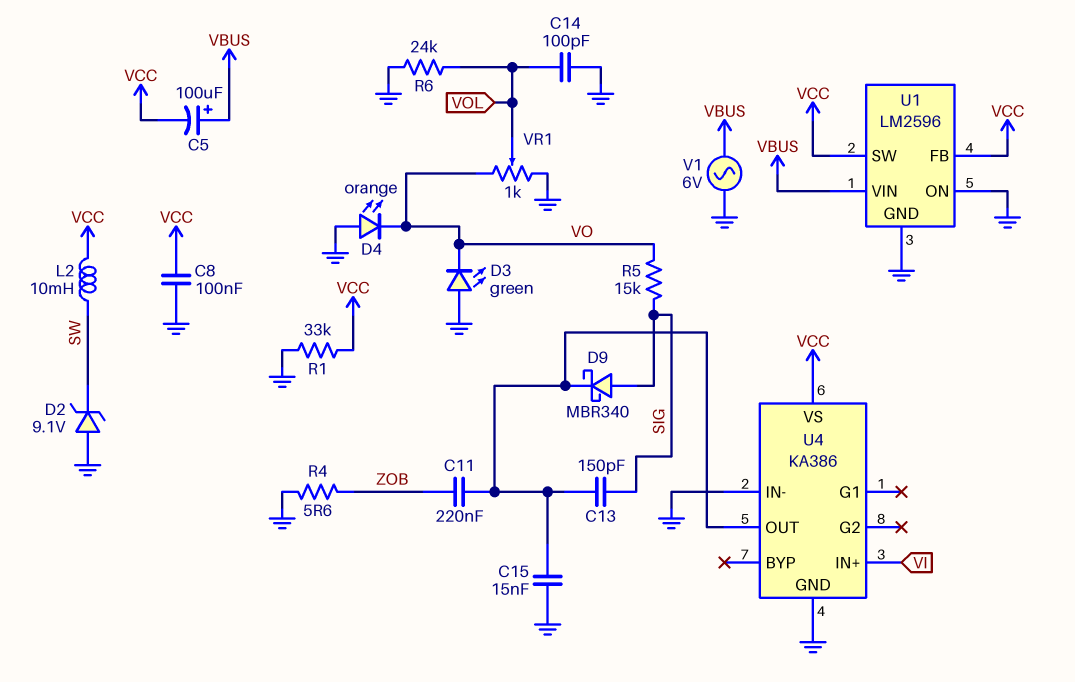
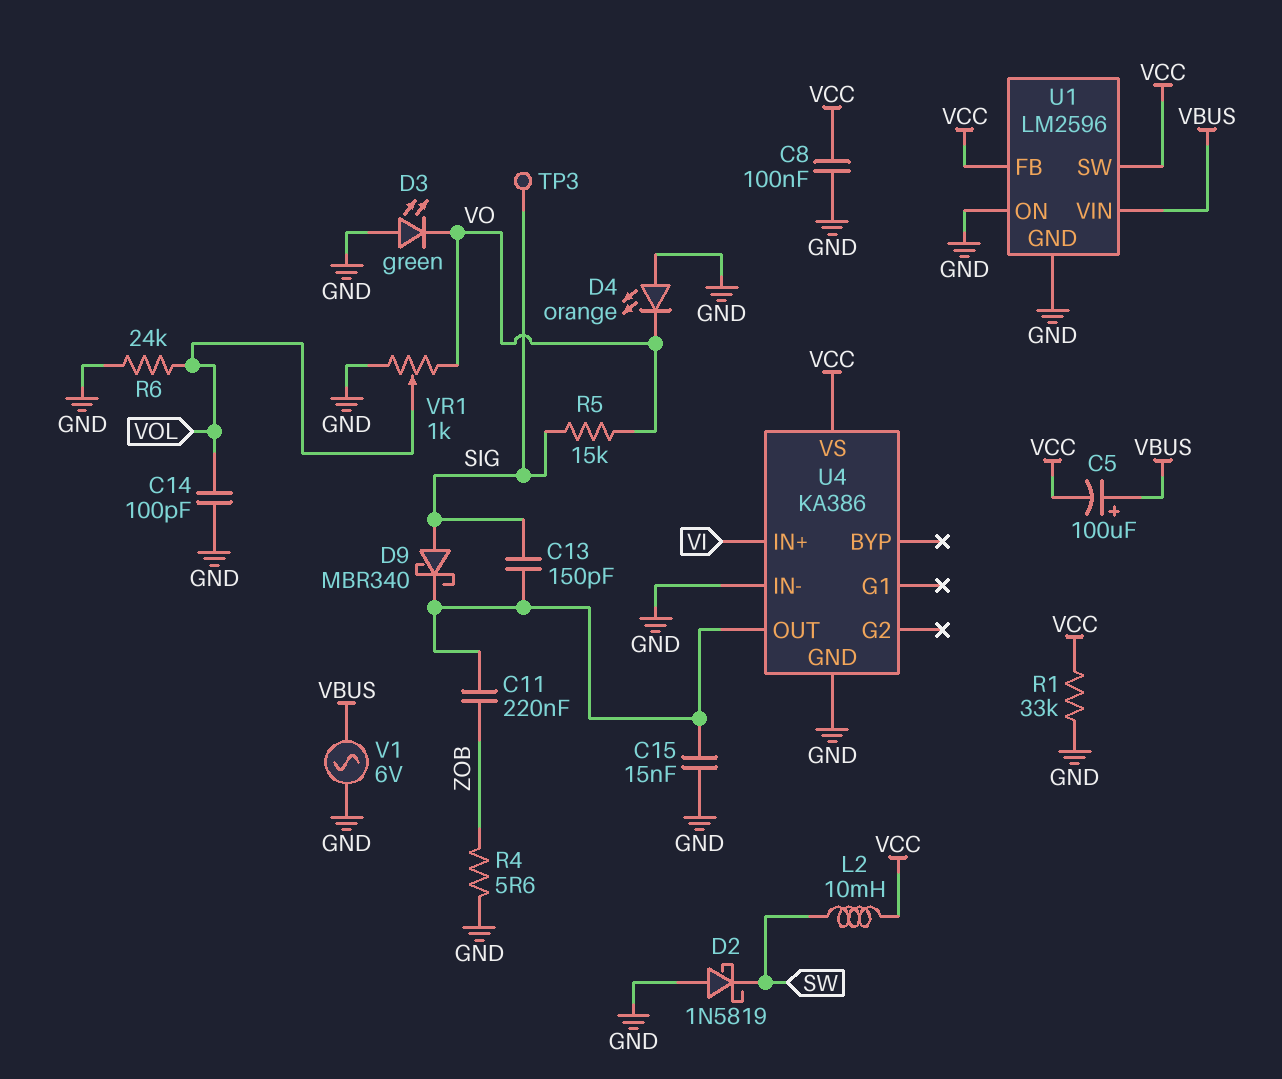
D2: zener 9.1V (A GND, K SW) -> schottky 1N5819 (A GND, K SW)
TP3: none -> test point (SIG)

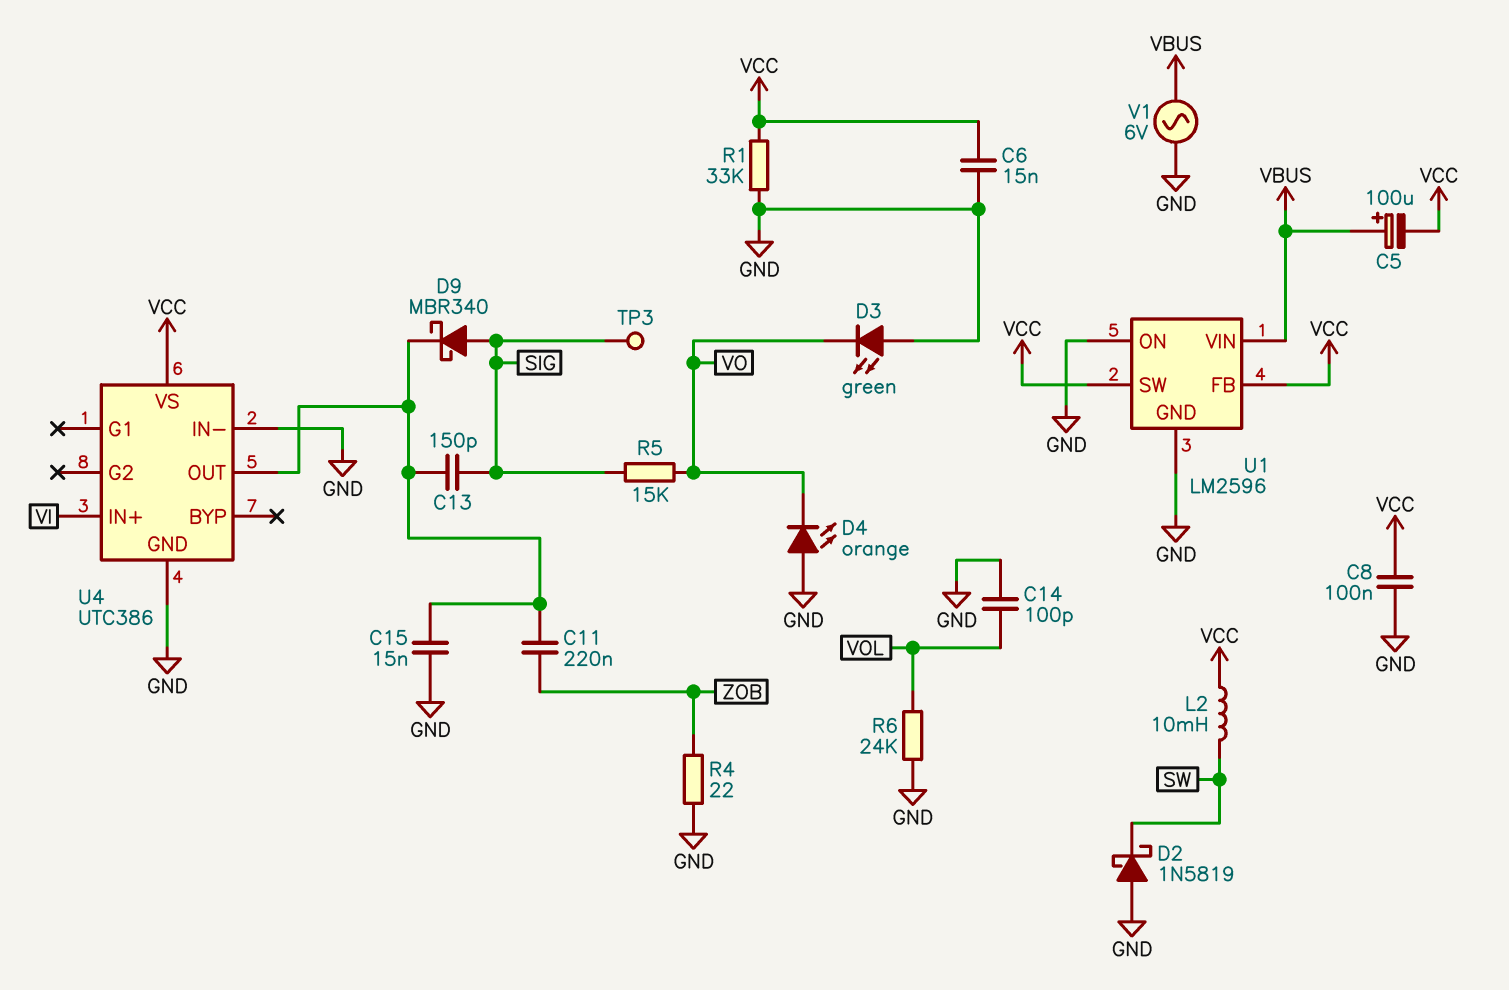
C6: none -> 15nF (GND, VCC)
R4: 5.6 (GND, ZOB) -> 22 (GND, ZOB)
U4: KA386 -> UTC386
VR1: 1k (GND, VO, wiper VOL) -> none

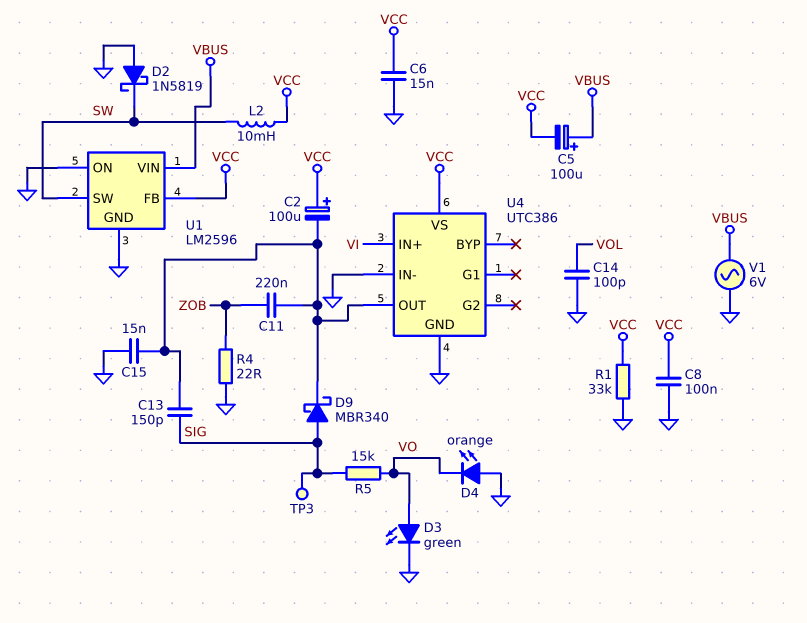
C2: none -> 100uF (plus VCC, minus U4/OUT)
D3: LED green (A GND, K VO) -> LED green (A VO, K GND)
R6: 24k (GND, VOL) -> none
U1 pin SW: VCC -> SW

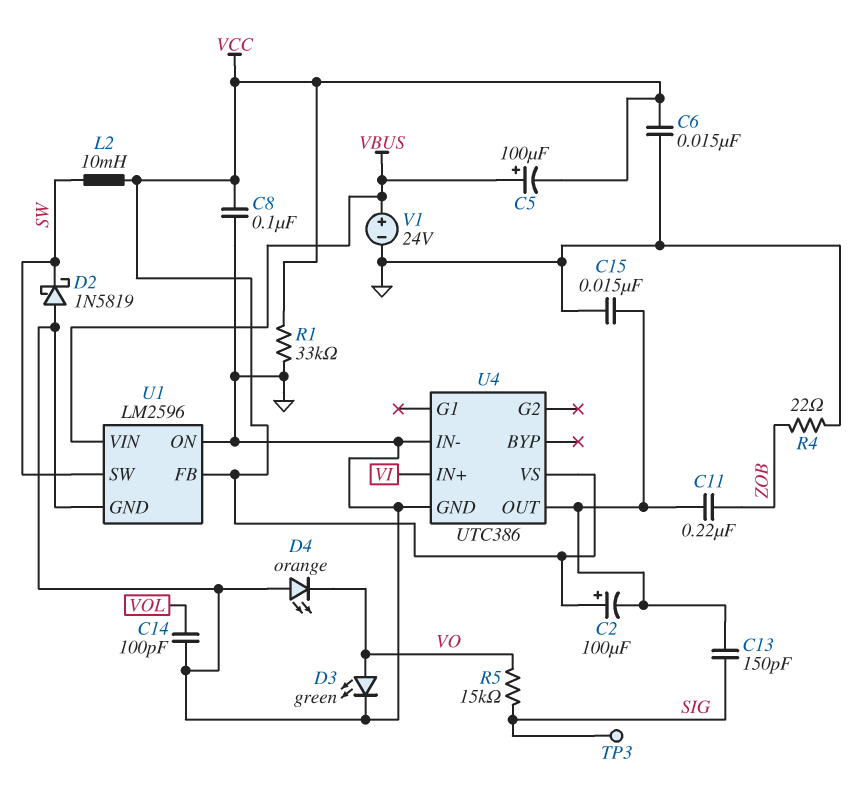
D9: schottky MBR340 (A SIG, K U4/OUT) -> none
V1: AC 6V (GND, VBUS) -> 24V (plus VBUS, minus GND)

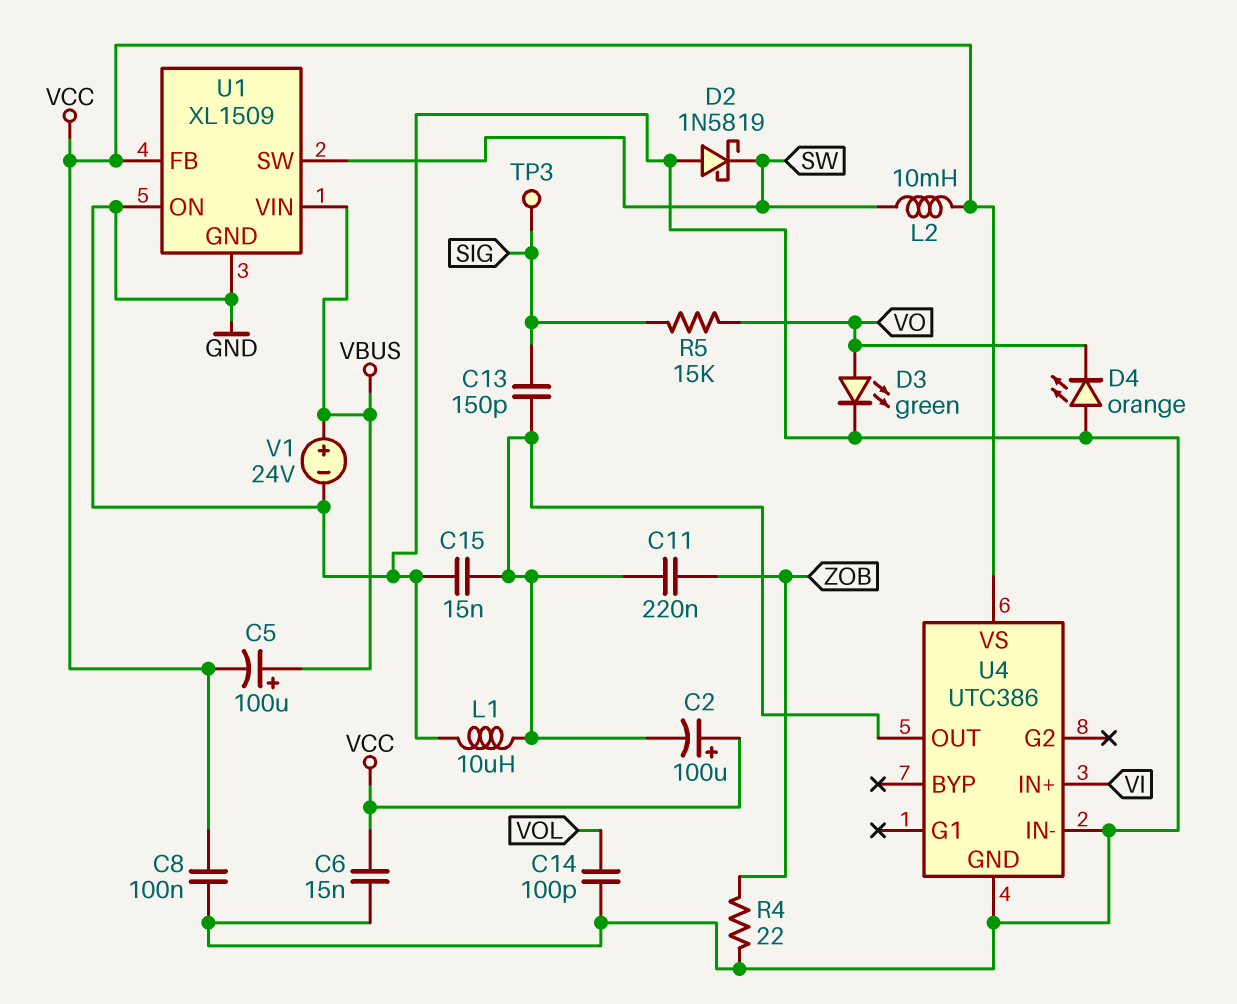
L1: none -> 10uH (GND, U4/OUT)
R1: 33k (GND, VCC) -> none
U1: LM2596 -> XL1509

